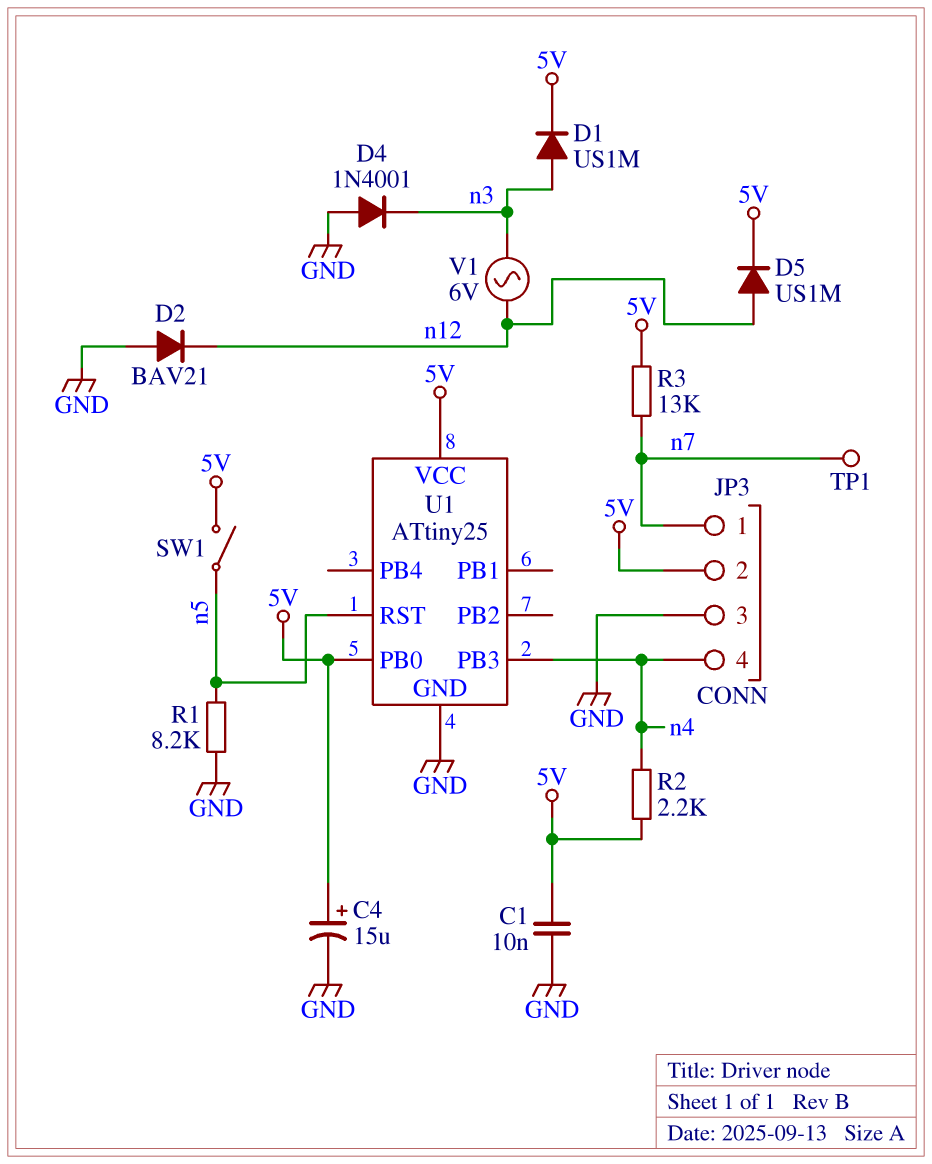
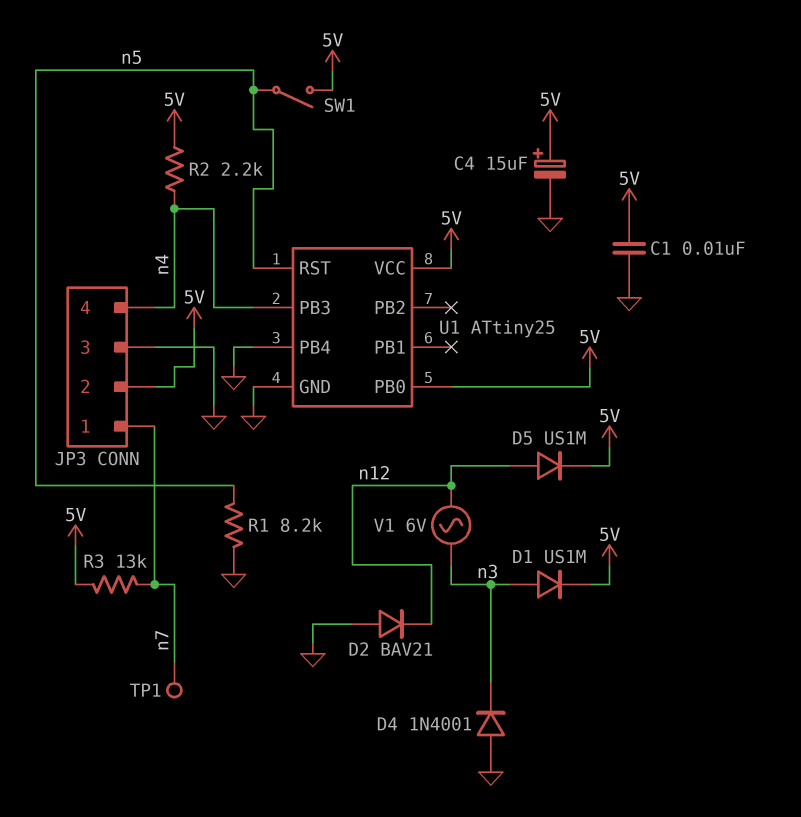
U1 pin PB4: none -> GND

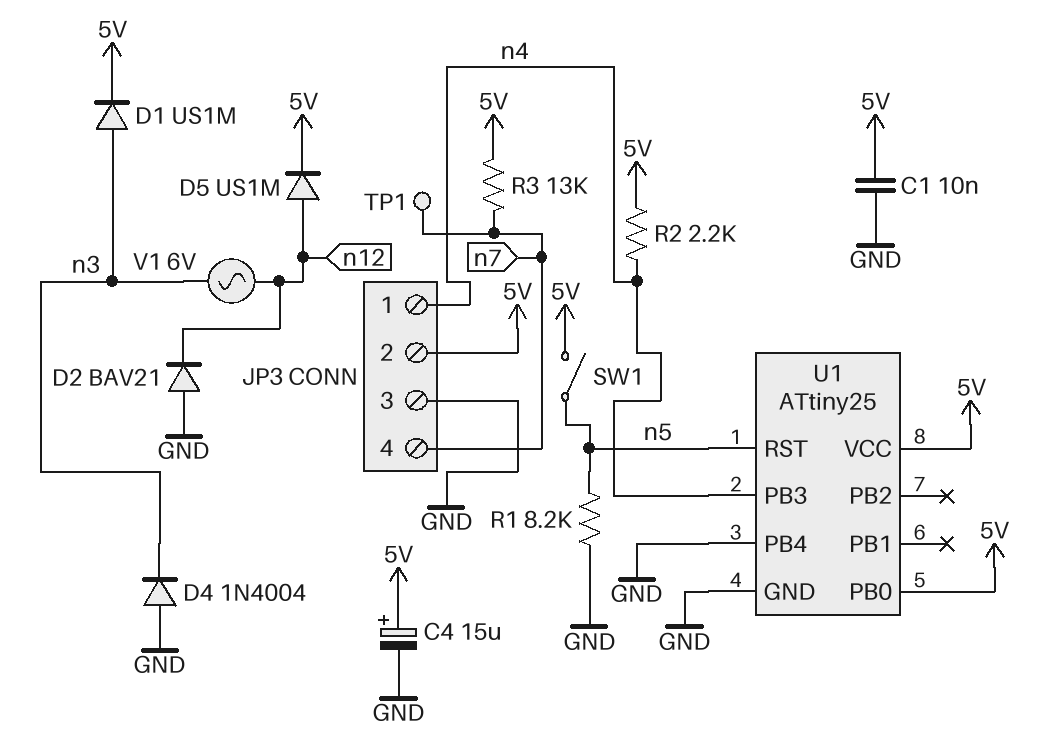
D4: diode 1N4001 (A GND, K n3) -> diode 1N4004 (A GND, K n3)
JP3 pin 1: n7 -> n4
JP3 pin 4: n4 -> n7

